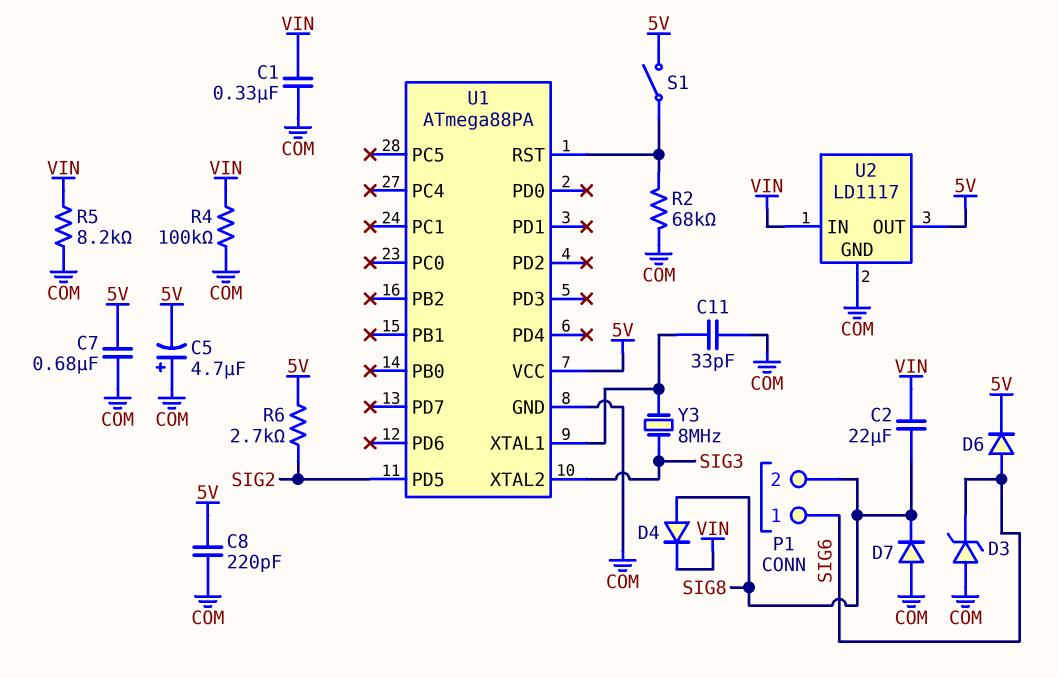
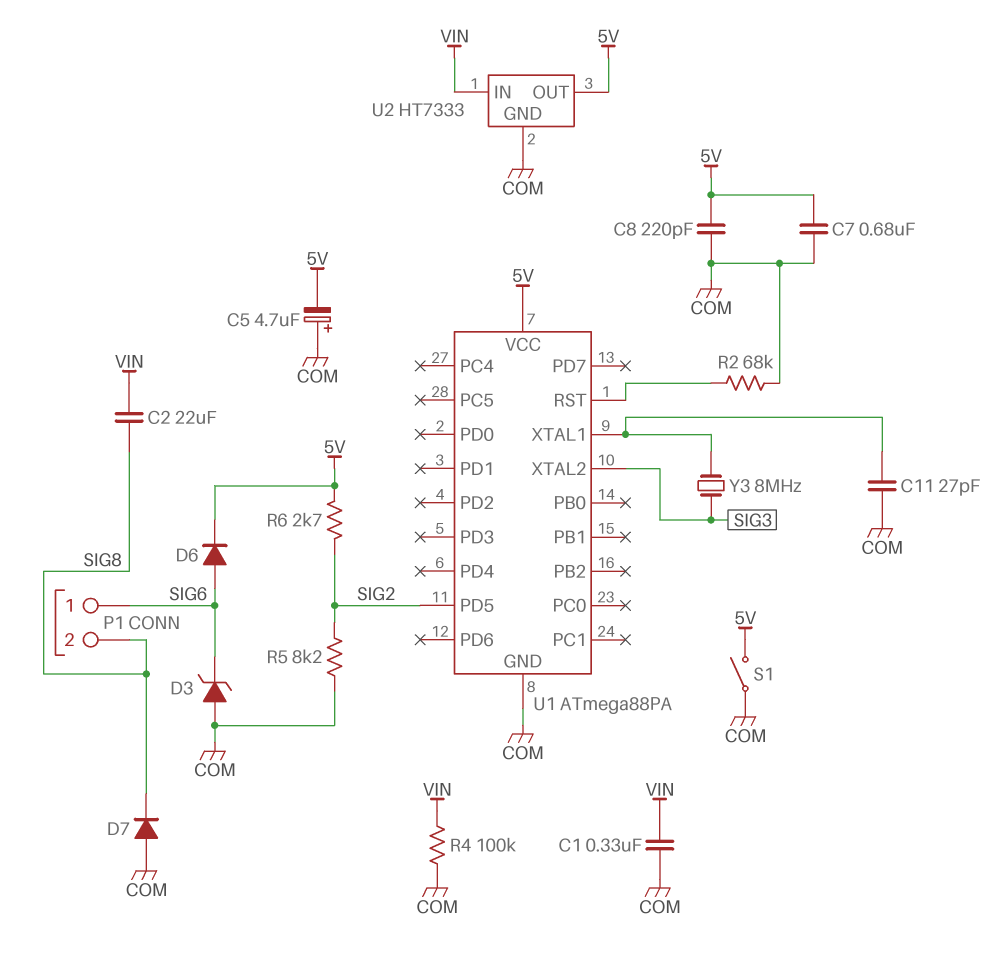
C11: 33pF (COM, U1/XTAL1) -> 27pF (COM, U1/XTAL1)
D4: diode (A SIG8, K VIN) -> none
R5: 8.2k (COM, VIN) -> 8.2k (COM, SIG2)
S1: switch (5V, U1/RST) -> switch (5V, COM)
U2: LD1117 -> HT7333

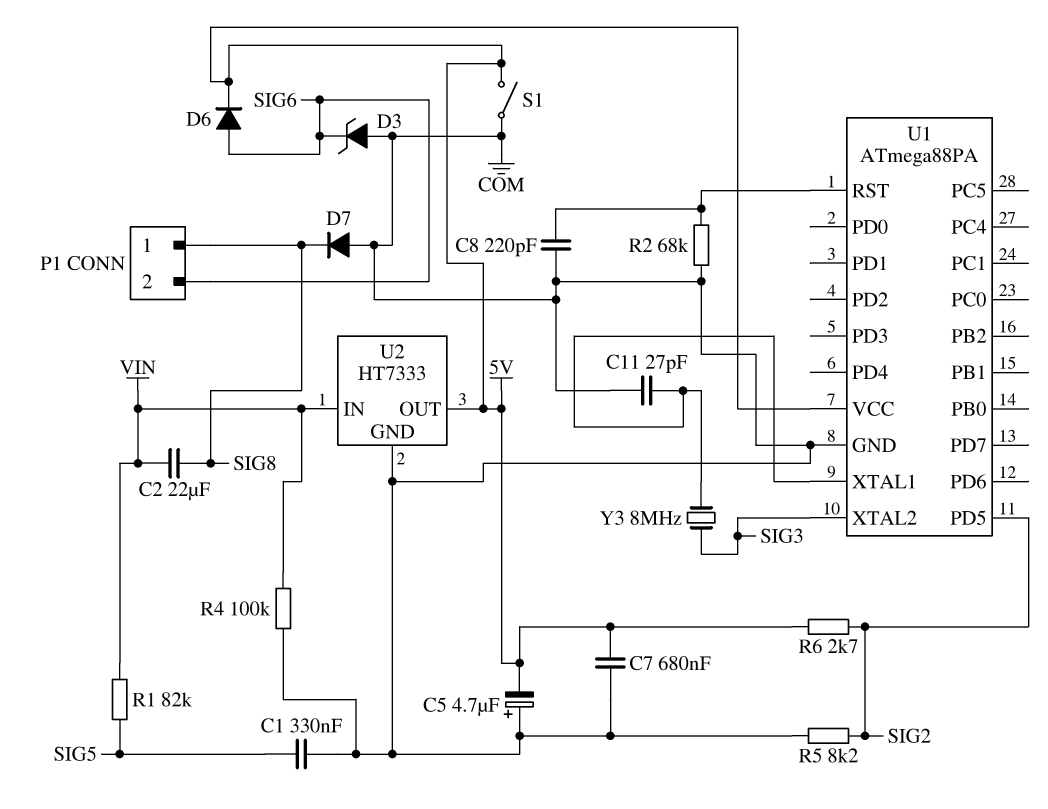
C1: 330nF (COM, VIN) -> 330nF (COM, SIG5)
C8: 220pF (5V, COM) -> 220pF (COM, U1/RST)
P1 pin 1: SIG6 -> SIG8
P1 pin 2: SIG8 -> SIG6
R1: none -> 82k (SIG5, VIN)

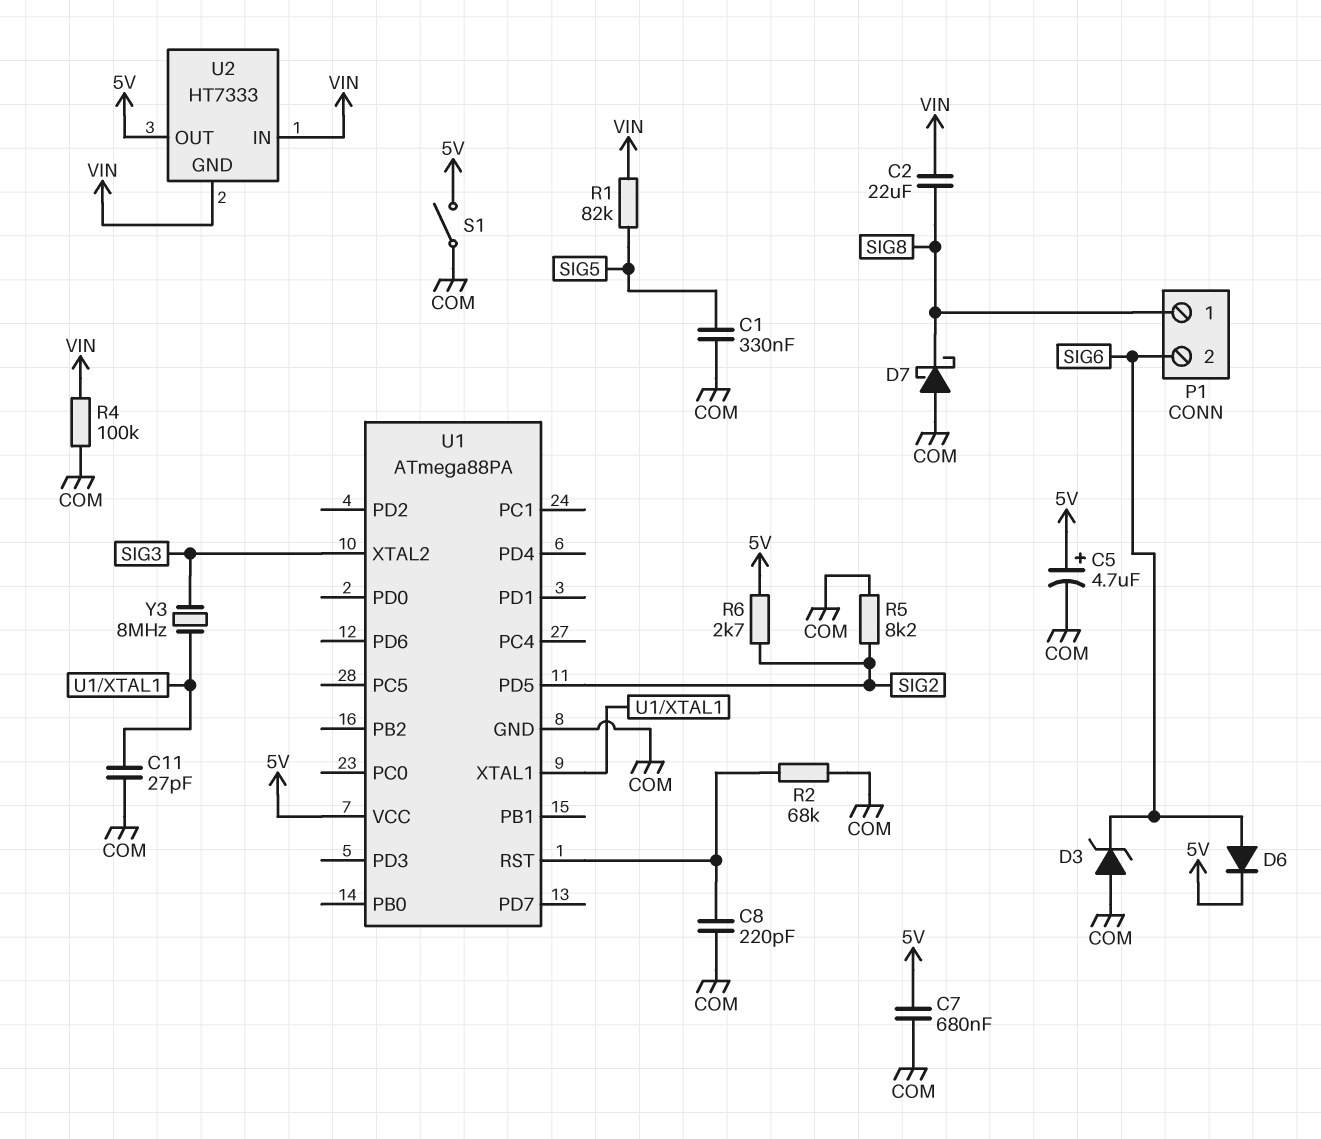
C5: 4.7uF (plus COM, minus 5V) -> 4.7uF (plus 5V, minus COM)
D7: diode (A COM, K SIG8) -> schottky (A COM, K SIG8)
U2 pin GND: COM -> VIN

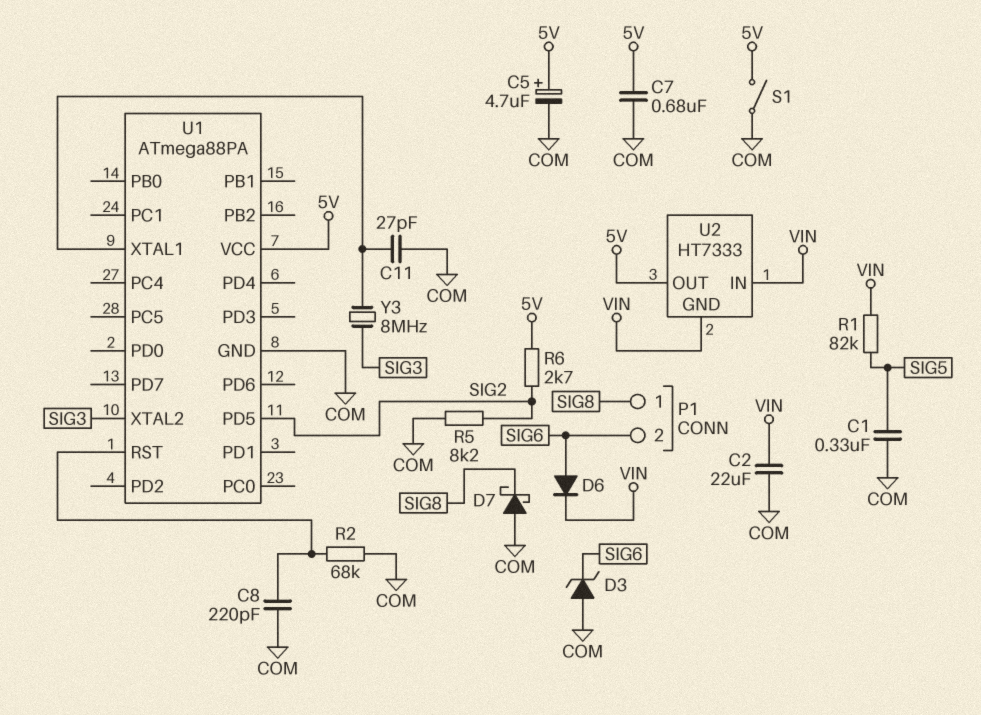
C2: 22uF (SIG8, VIN) -> 22uF (COM, VIN)
D6: diode (A SIG6, K 5V) -> diode (A SIG6, K VIN)
R4: 100k (COM, VIN) -> none

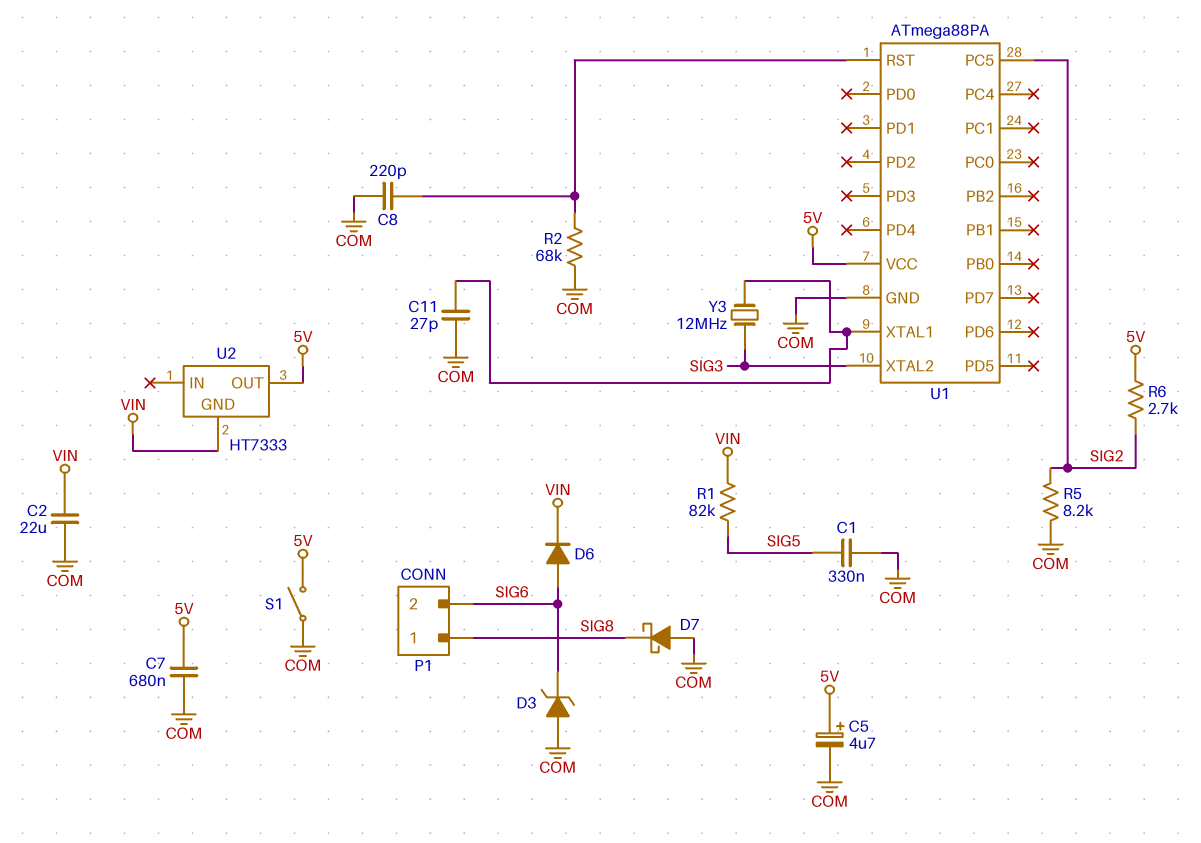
U1 pin PC5: none -> SIG2
U1 pin PD5: SIG2 -> none
U2 pin IN: VIN -> none
Y3: 8MHz (SIG3, U1/XTAL1) -> 12MHz (SIG3, U1/XTAL1)

